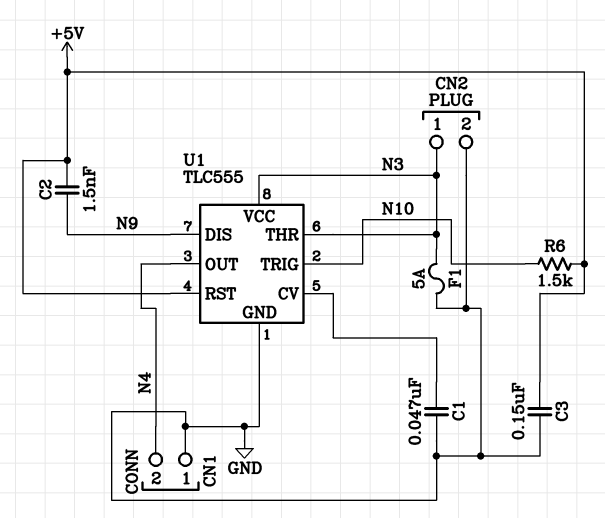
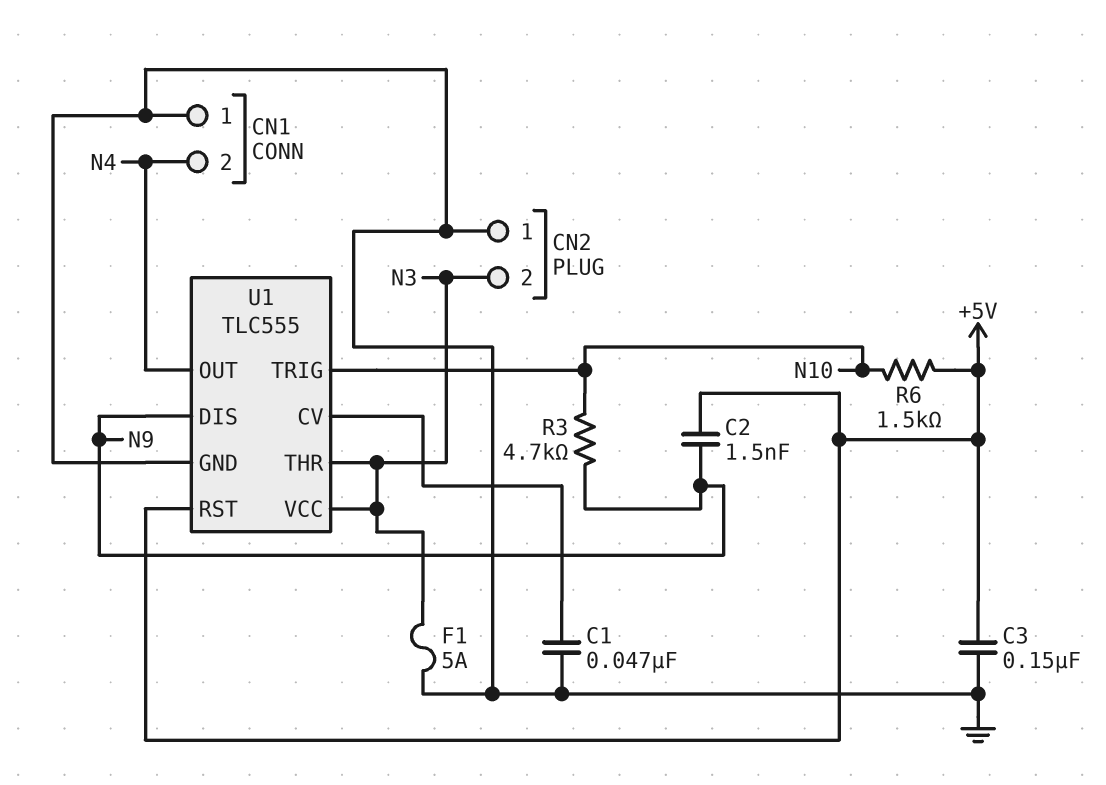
CN2 pin 1: N3 -> GND
CN2 pin 2: GND -> N3
R3: none -> 4.7k (N9, N10)

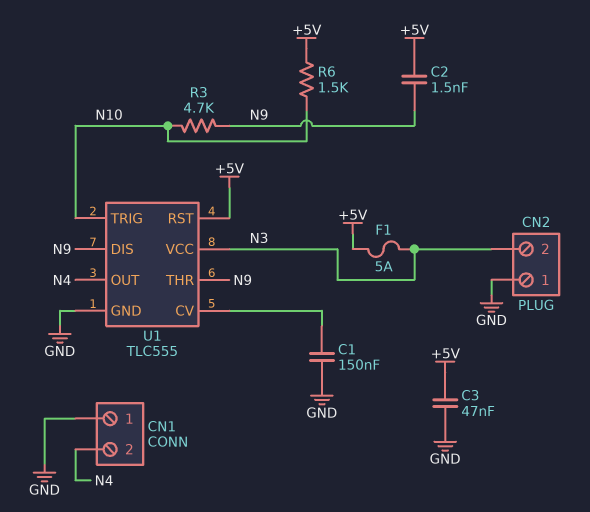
C1: 47nF (GND, U1/CV) -> 150nF (GND, U1/CV)
C3: 150nF (+5V, GND) -> 47nF (+5V, GND)
F1: 5A (GND, N3) -> 5A (+5V, N3)
U1 pin THR: N3 -> N9

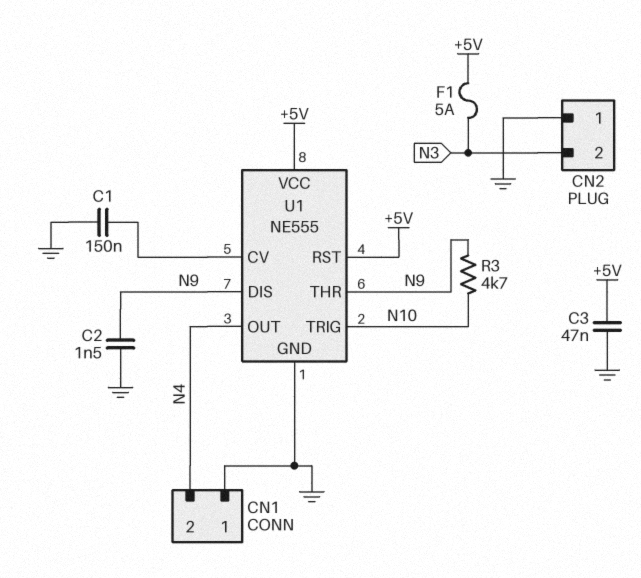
C2: 1.5nF (+5V, N9) -> 1.5nF (GND, N9)
R6: 1.5k (+5V, N10) -> none
U1: TLC555 -> NE555
U1 pin VCC: N3 -> +5V

